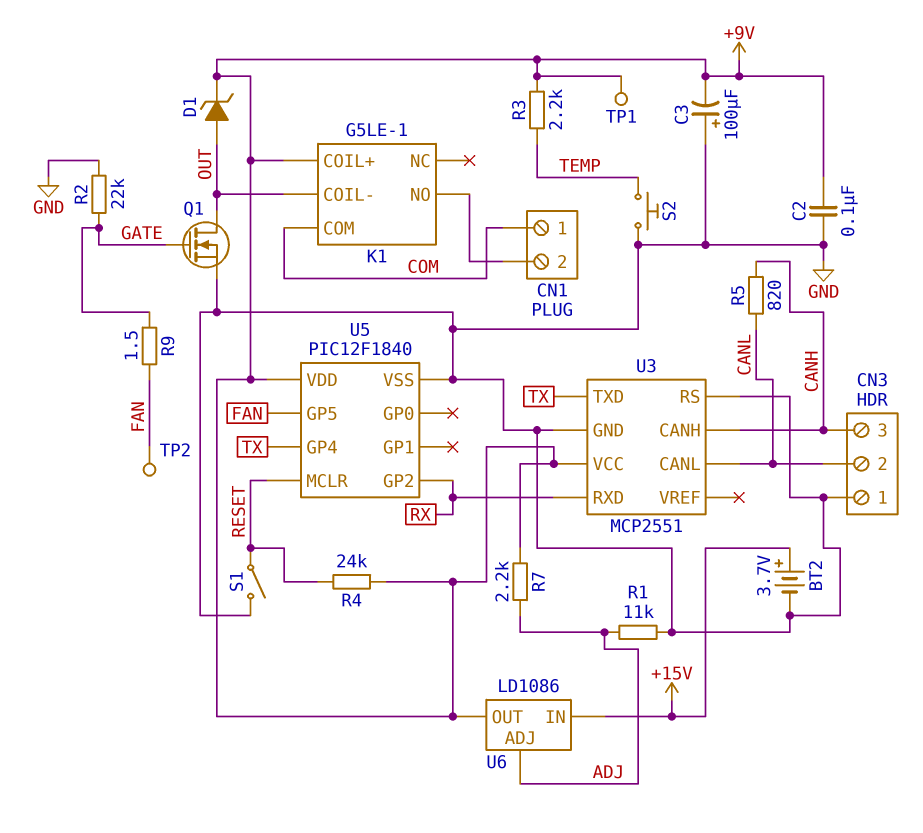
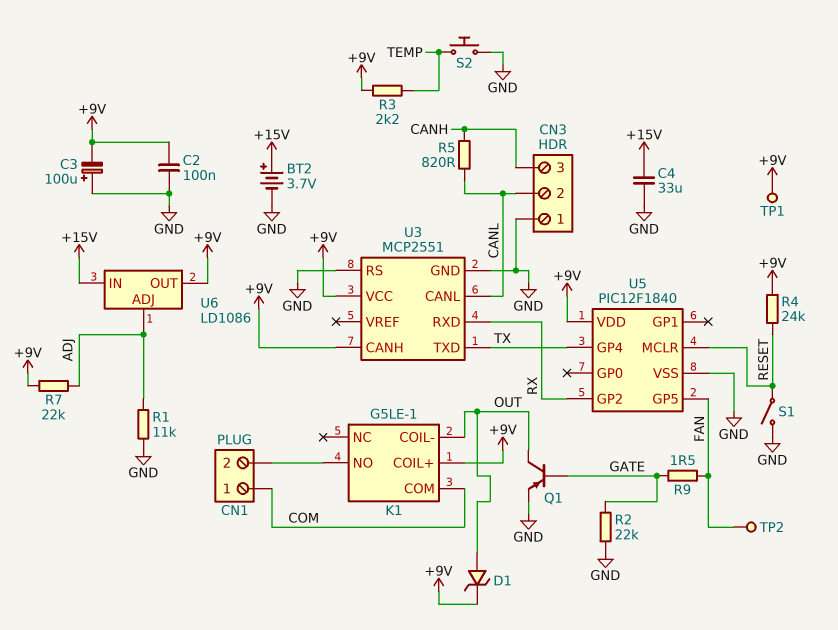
C4: none -> 33uF (+15V, GND)
Q1: NMOS (G GATE, D OUT, S GND) -> PNP (B GATE, C OUT, E GND)
R7: 2.2k (+9V, ADJ) -> 22k (+9V, ADJ)
U3 pin CANH: CANH -> +9V

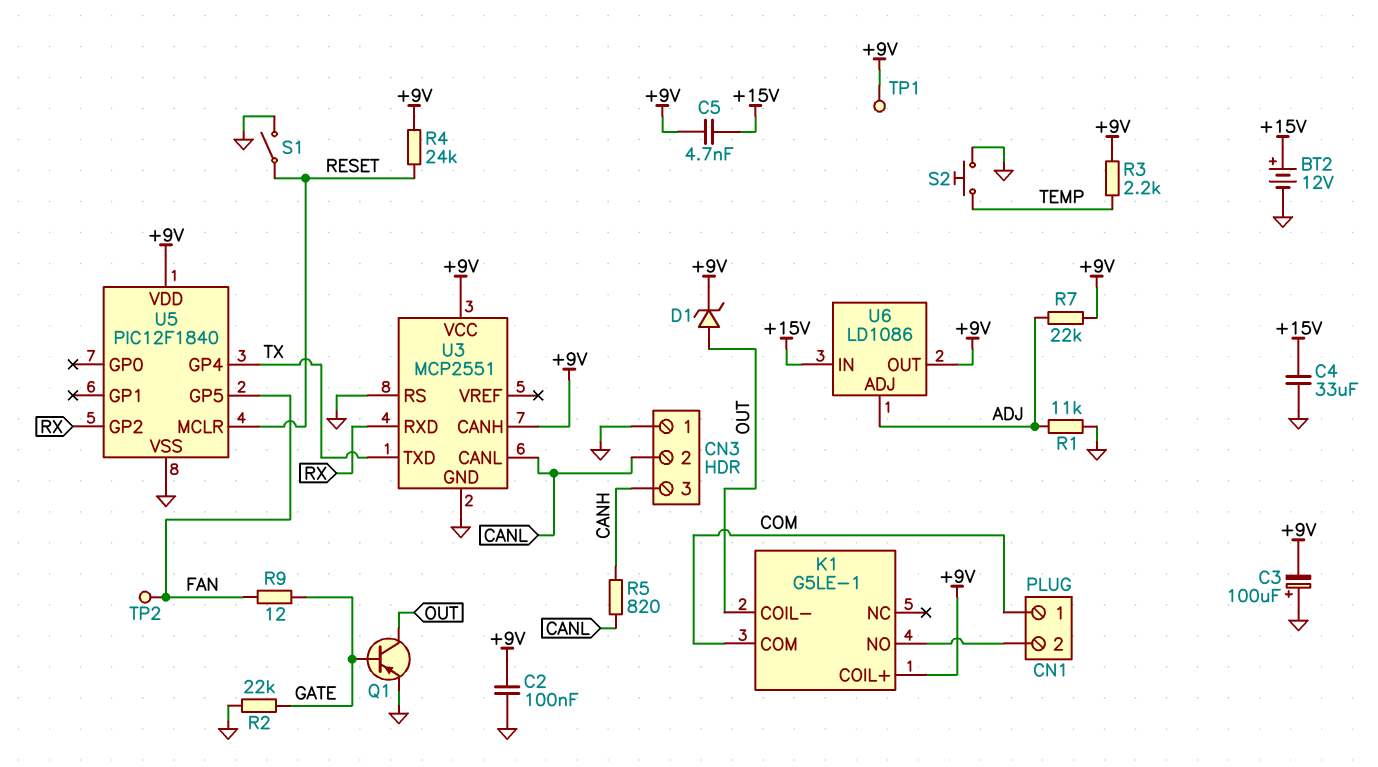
BT2: 3.7V (plus +15V, minus GND) -> 12V (plus +15V, minus GND)
C5: none -> 4.7nF (+9V, +15V)
R9: 1.5 (FAN, GATE) -> 12 (FAN, GATE)

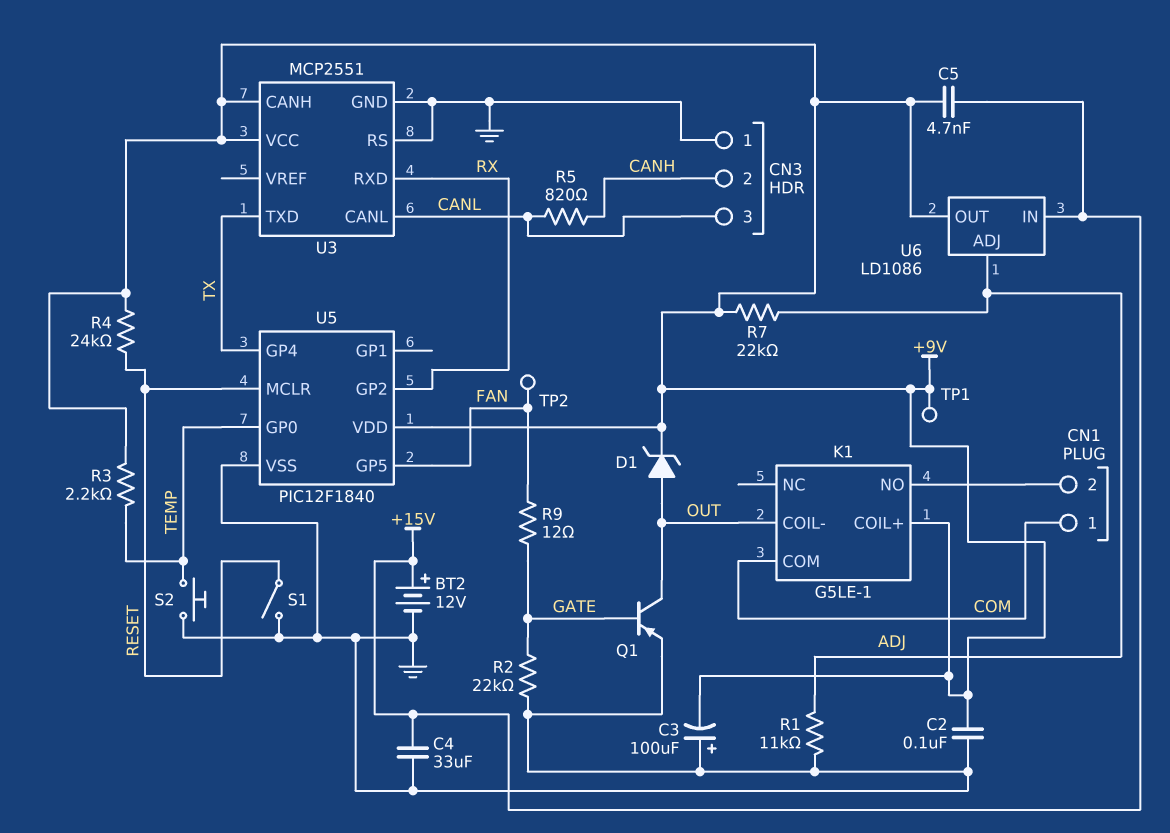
CN3 pin 2: CANL -> CANH
CN3 pin 3: CANH -> CANL
U5 pin GP0: none -> TEMP

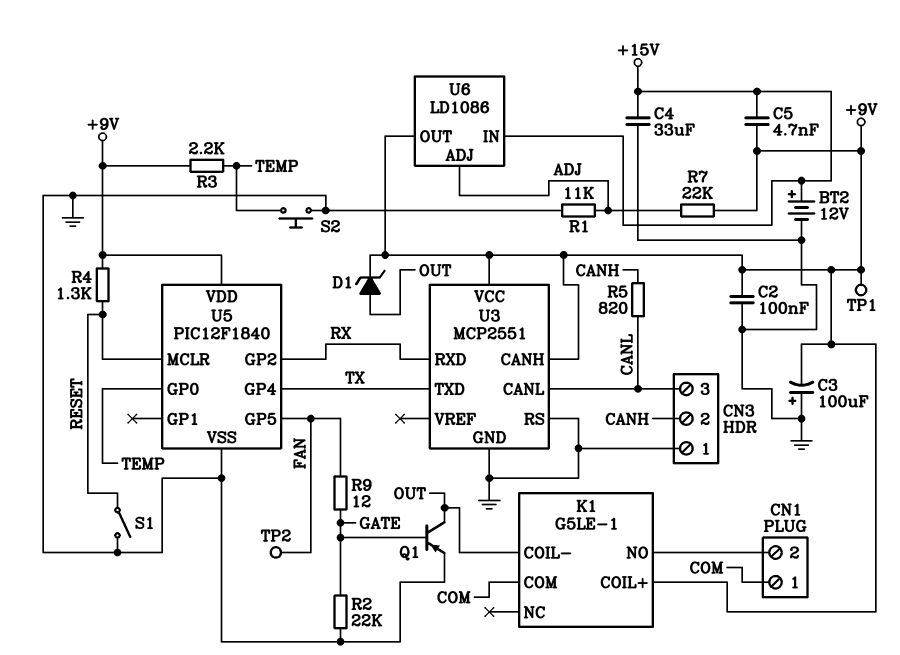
R4: 24k (+9V, RESET) -> 1.3k (+9V, RESET)

